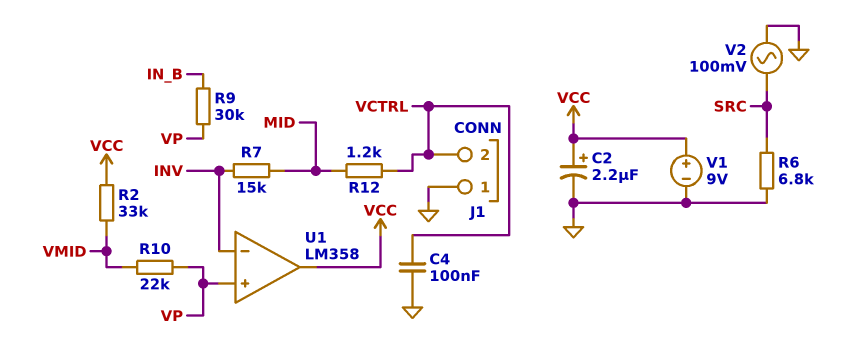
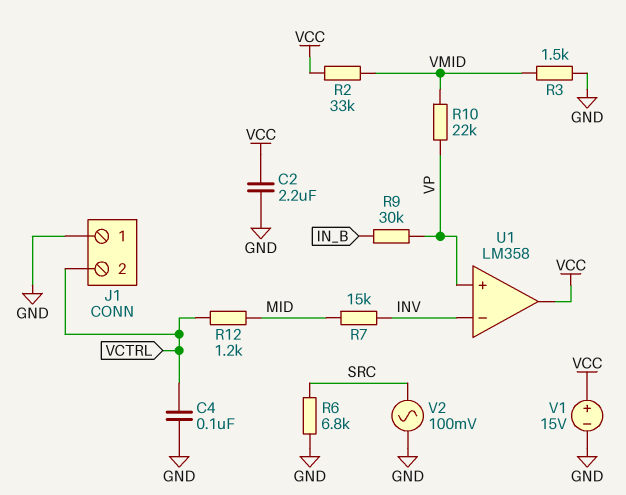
C2: 2.2uF (plus VCC, minus GND) -> 2.2uF (GND, VCC)
R3: none -> 1.5k (GND, VMID)
V1: 9V (plus VCC, minus GND) -> 15V (plus VCC, minus GND)

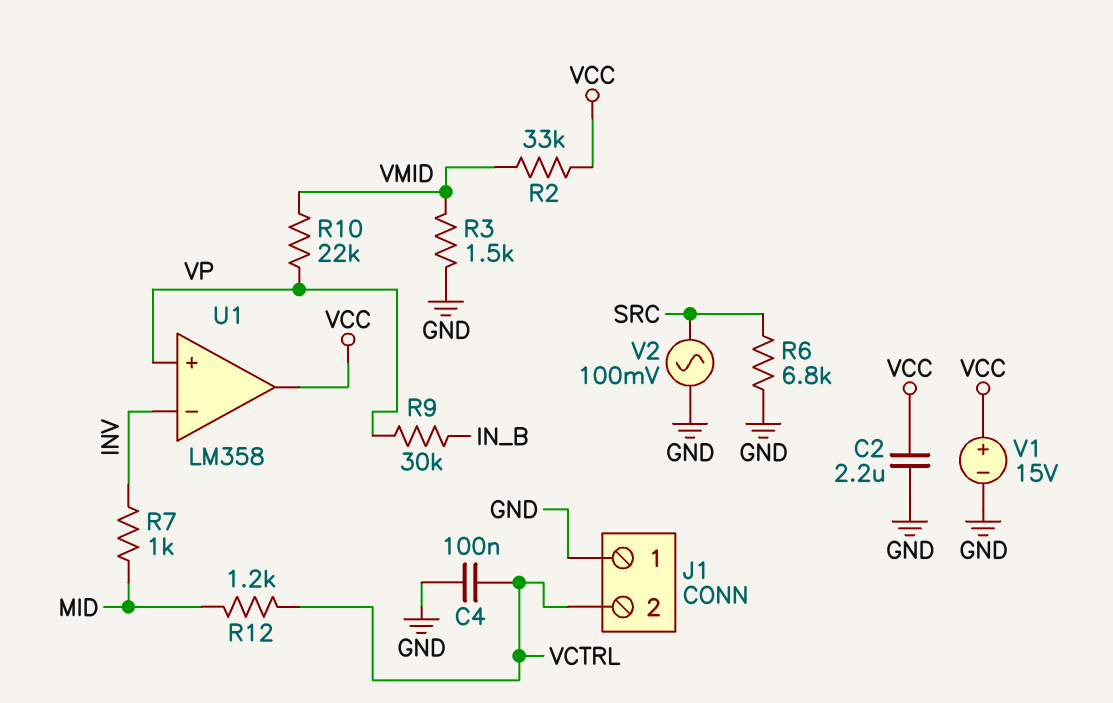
R7: 15k (INV, MID) -> 1k (INV, MID)

